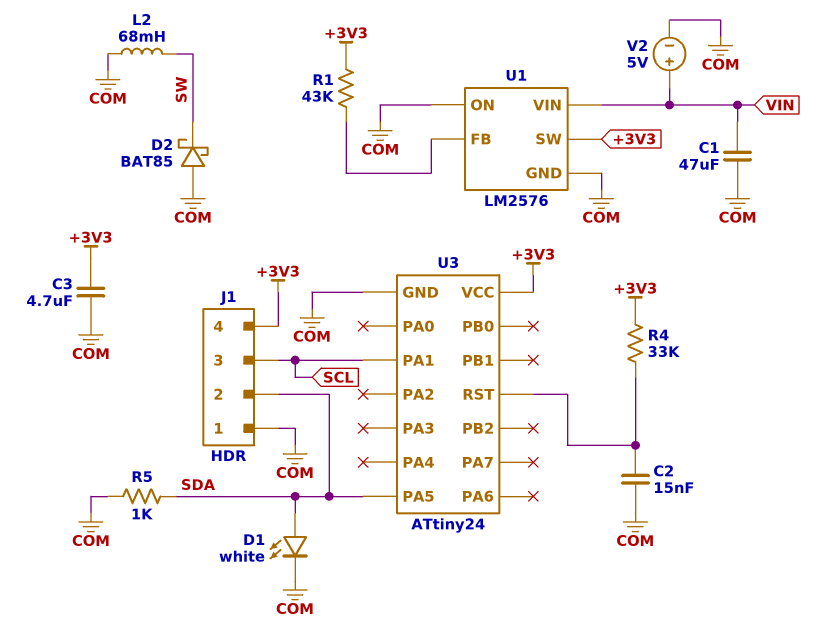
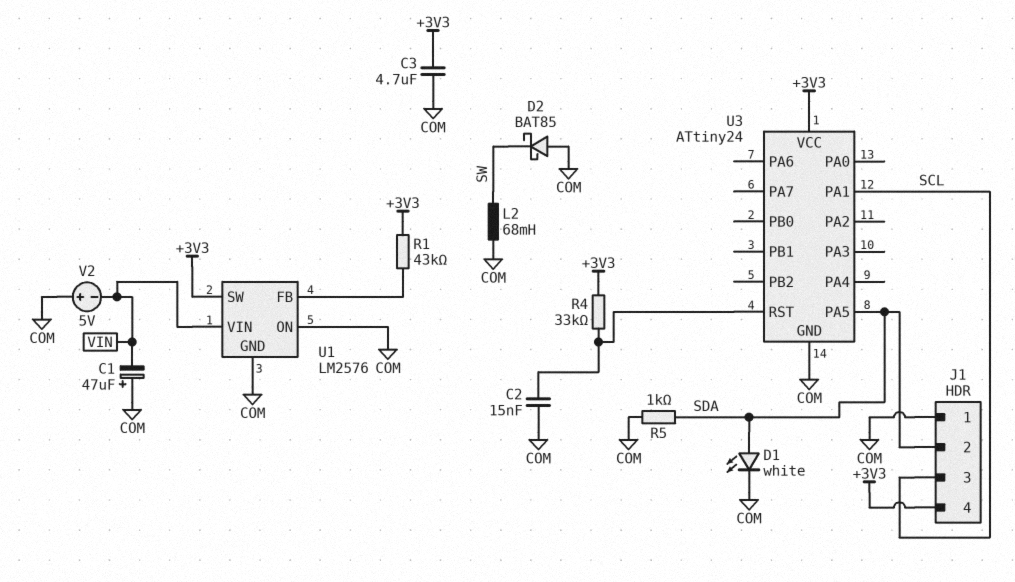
C1: 47uF (COM, VIN) -> 47uF (plus COM, minus VIN)
V2: 5V (plus VIN, minus COM) -> 5V (plus COM, minus VIN)

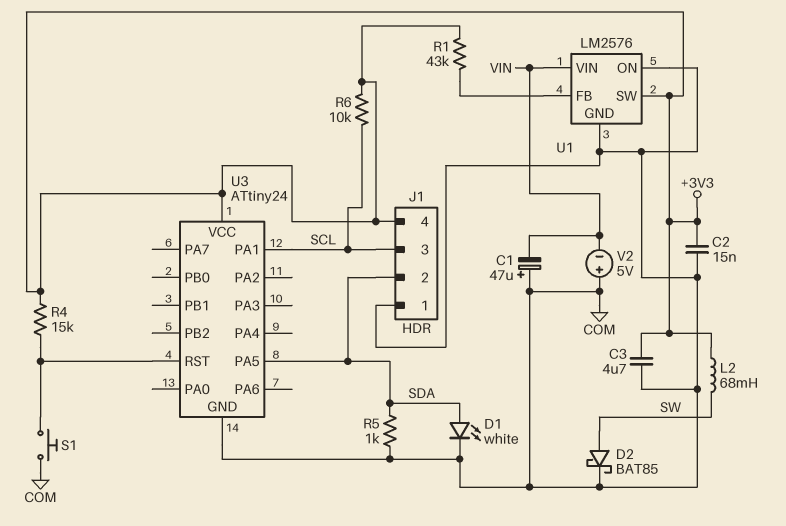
C2: 15nF (COM, U3/RST) -> 15nF (+3V3, COM)
D2: schottky BAT85 (A COM, K SW) -> schottky BAT85 (A SW, K COM)
L2: 68mH (COM, SW) -> 68mH (+3V3, SW)
R4: 33k (+3V3, U3/RST) -> 15k (+3V3, U3/RST)
R6: none -> 10k (+3V3, SCL)
S1: none -> button (COM, U3/RST)

